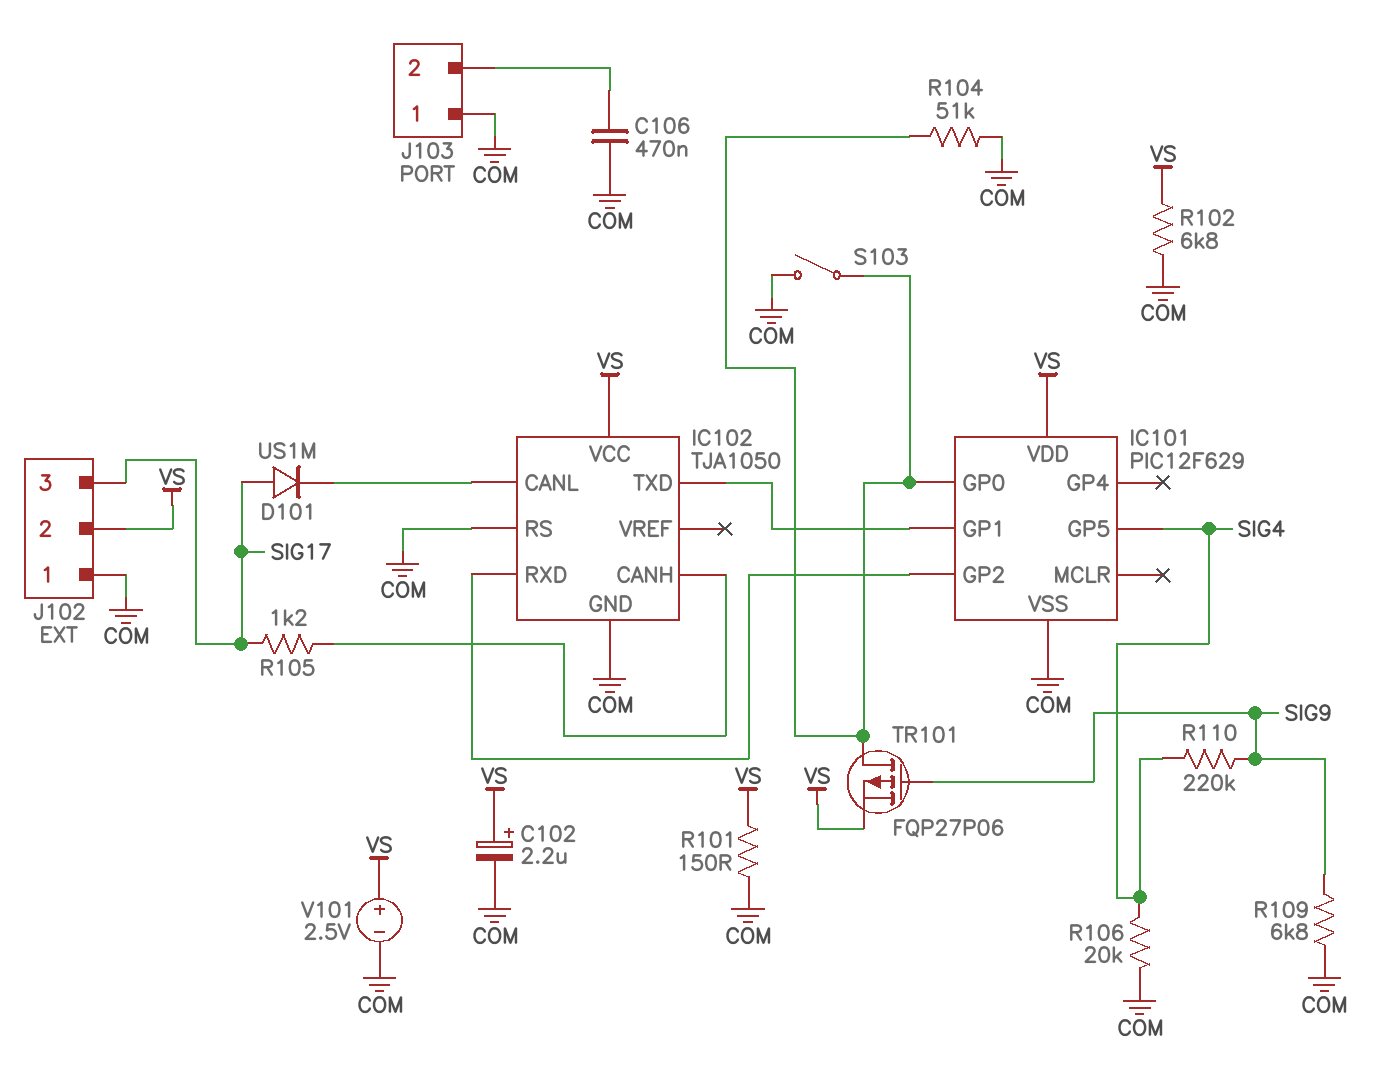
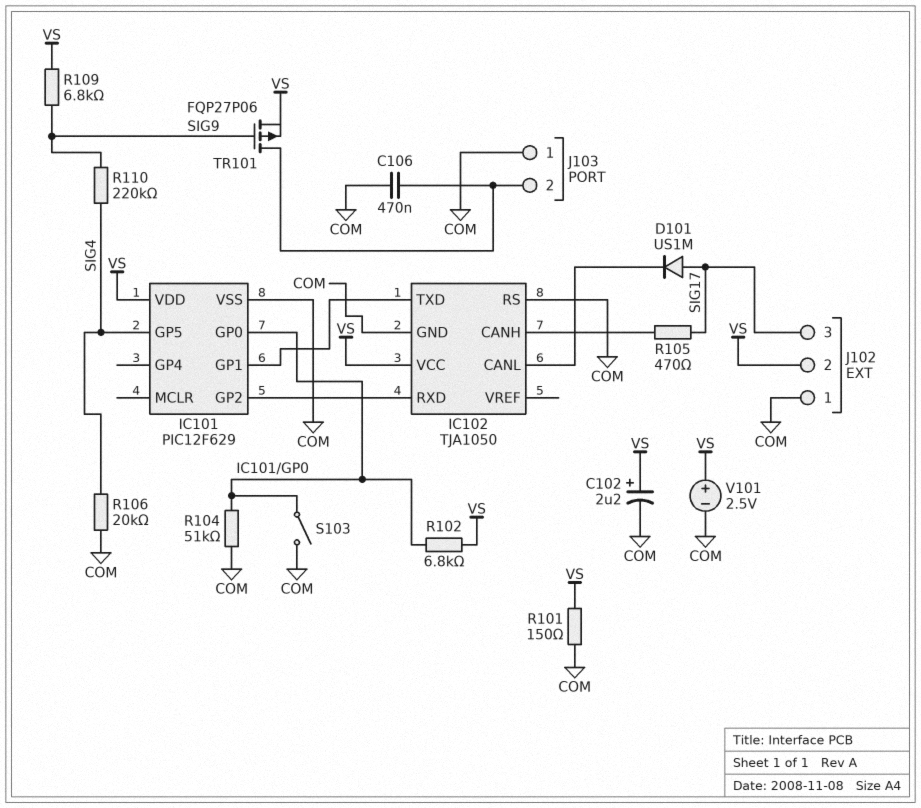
R102: 6.8k (COM, VS) -> 6.8k (IC101/GP0, VS)
R105: 1.2k (IC102/CANH, SIG17) -> 470 (IC102/CANH, SIG17)
R109: 6.8k (COM, SIG9) -> 6.8k (SIG9, VS)
TR101: PMOS FQP27P06 (G SIG9, D IC101/GP0, S VS) -> PMOS FQP27P06 (G SIG9, D J103/2, S VS)

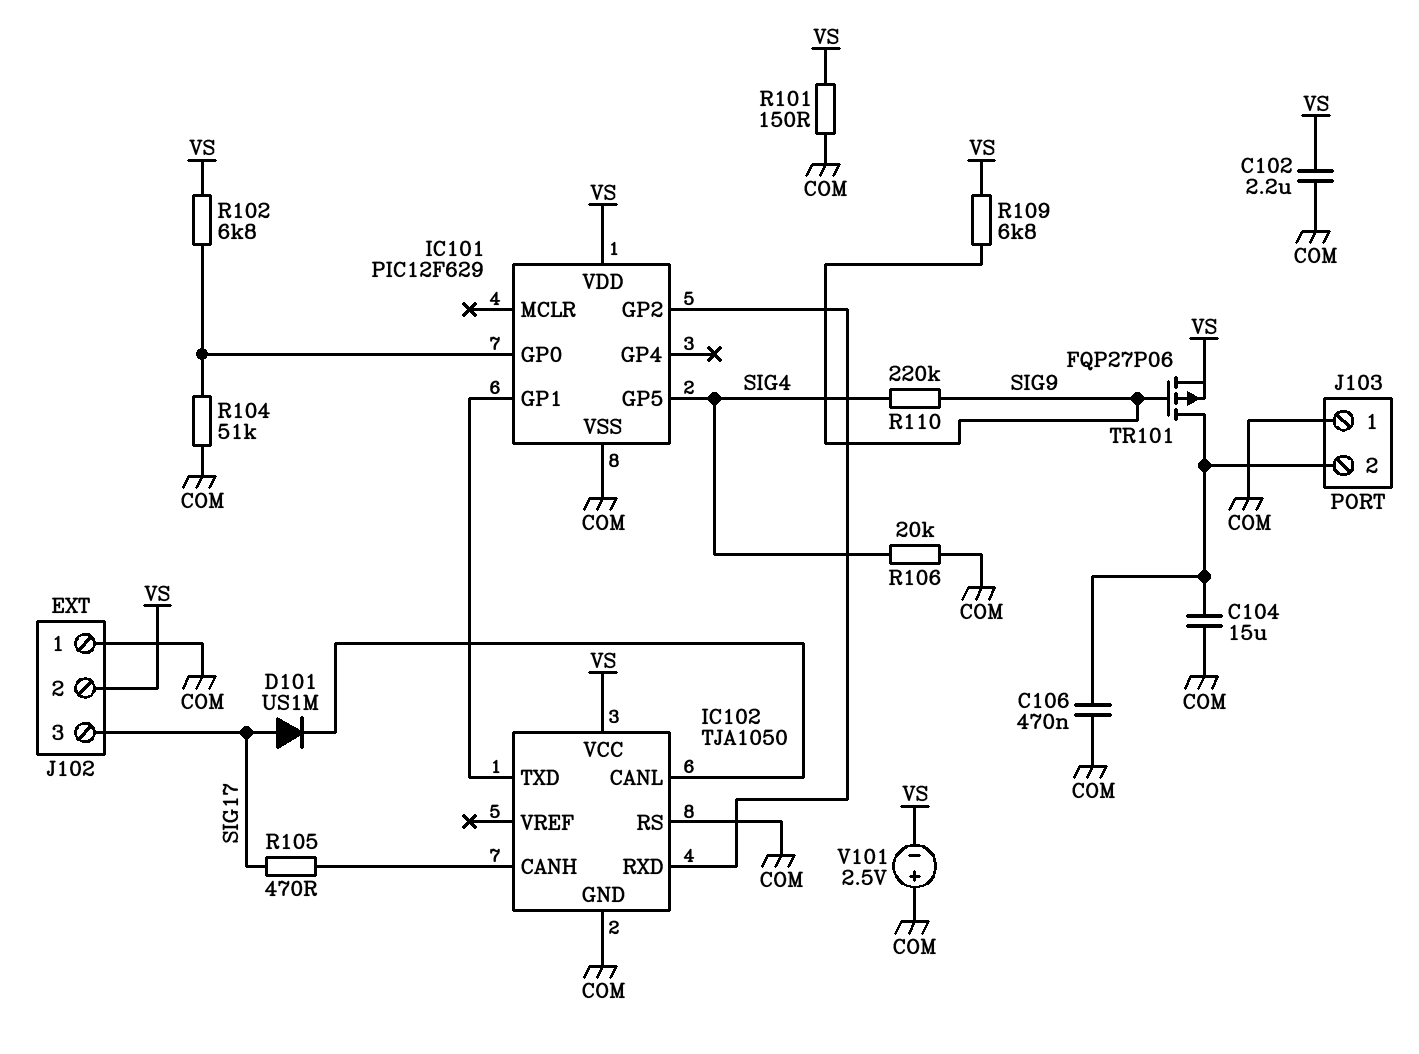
C102: 2.2uF (plus VS, minus COM) -> 2.2uF (COM, VS)
C104: none -> 15uF (COM, J103/2)
S103: switch (COM, IC101/GP0) -> none
V101: 2.5V (plus VS, minus COM) -> 2.5V (plus COM, minus VS)

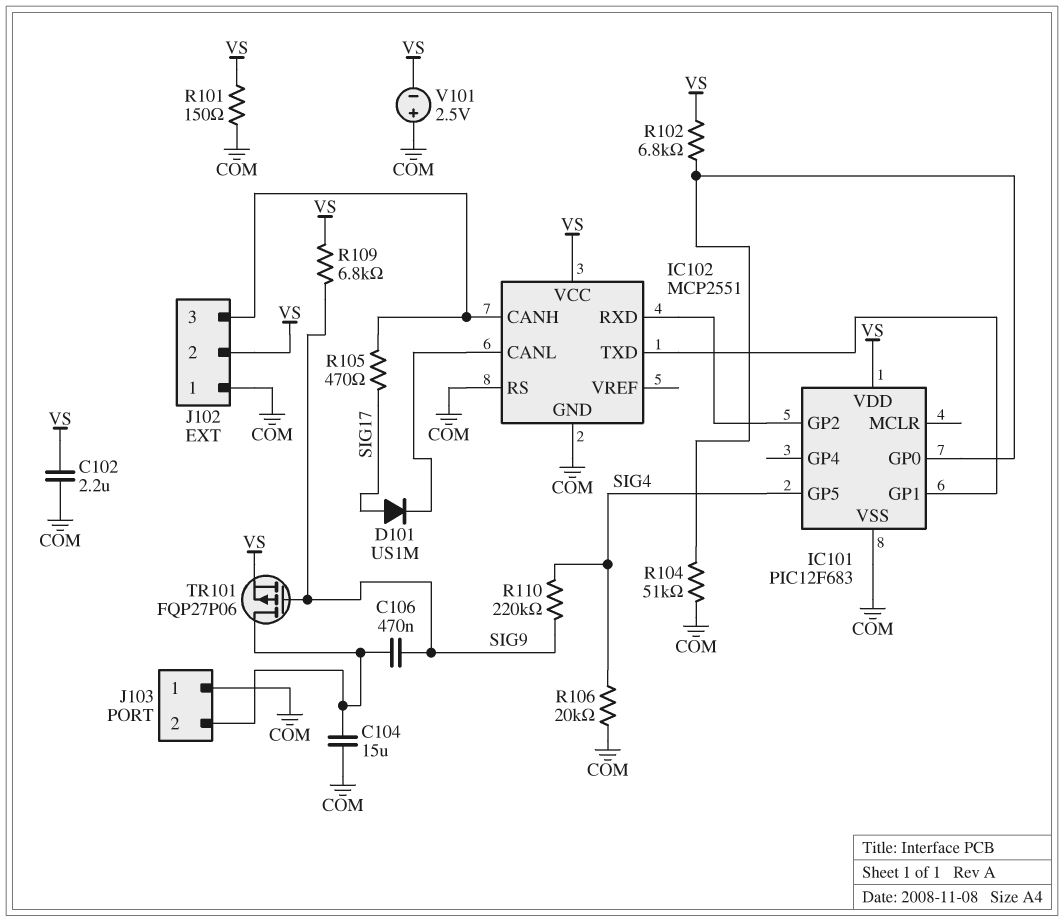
C106: 470nF (COM, J103/2) -> 470nF (J103/2, SIG9)
IC101: PIC12F629 -> PIC12F683
IC102: TJA1050 -> MCP2551
J102 pin 3: SIG17 -> IC102/CANH

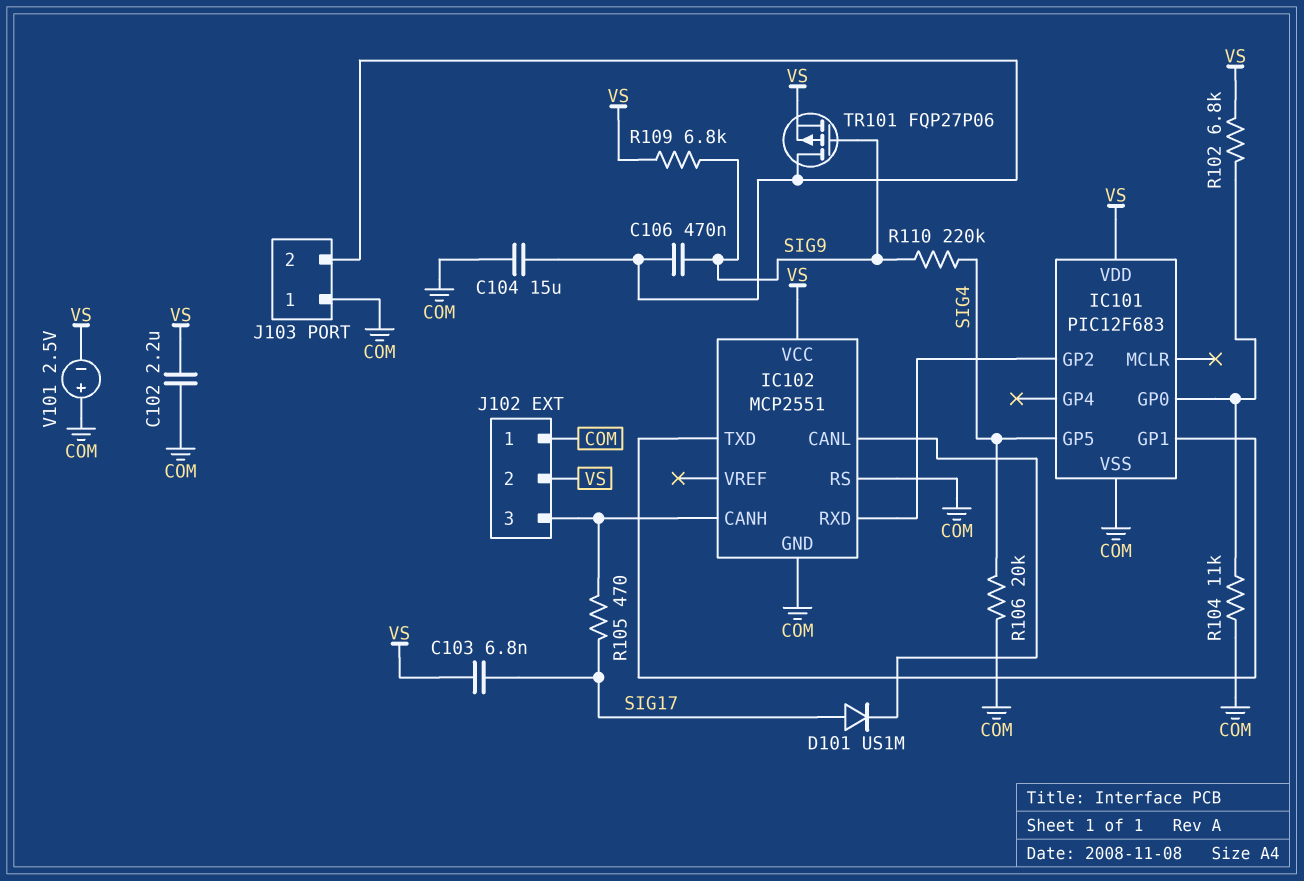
C103: none -> 6.8nF (SIG17, VS)
R101: 150 (COM, VS) -> none
R104: 51k (COM, IC101/GP0) -> 11k (COM, IC101/GP0)

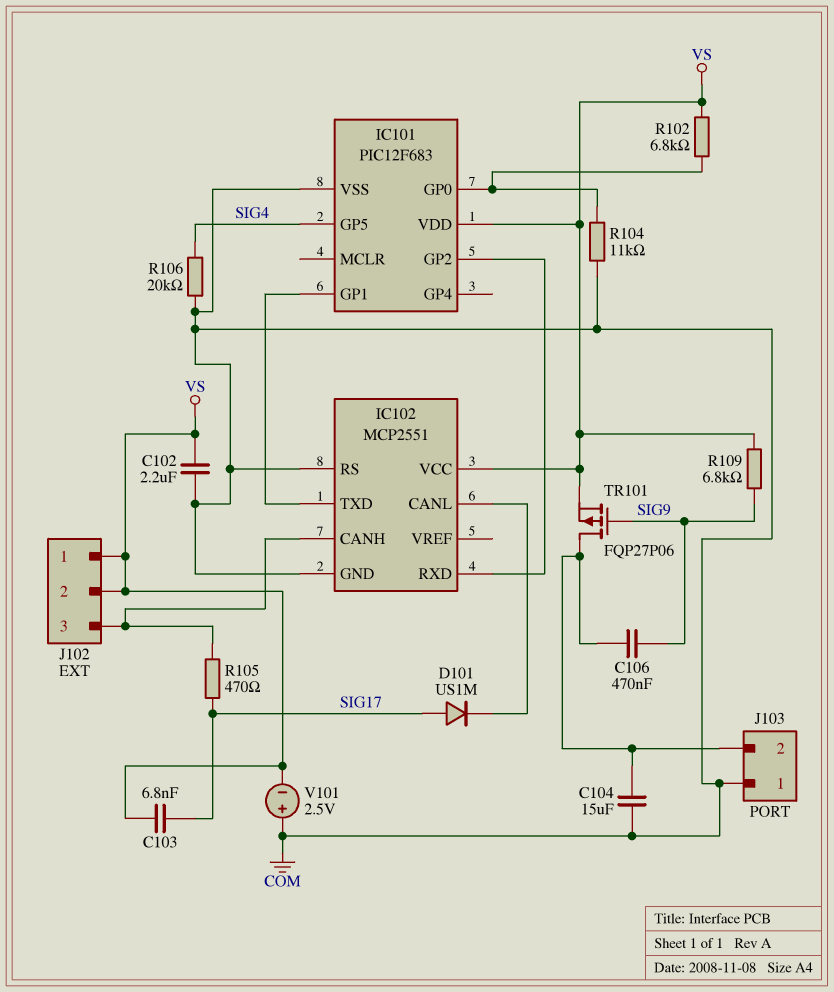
J102 pin 1: COM -> VS
R110: 220k (SIG4, SIG9) -> none

